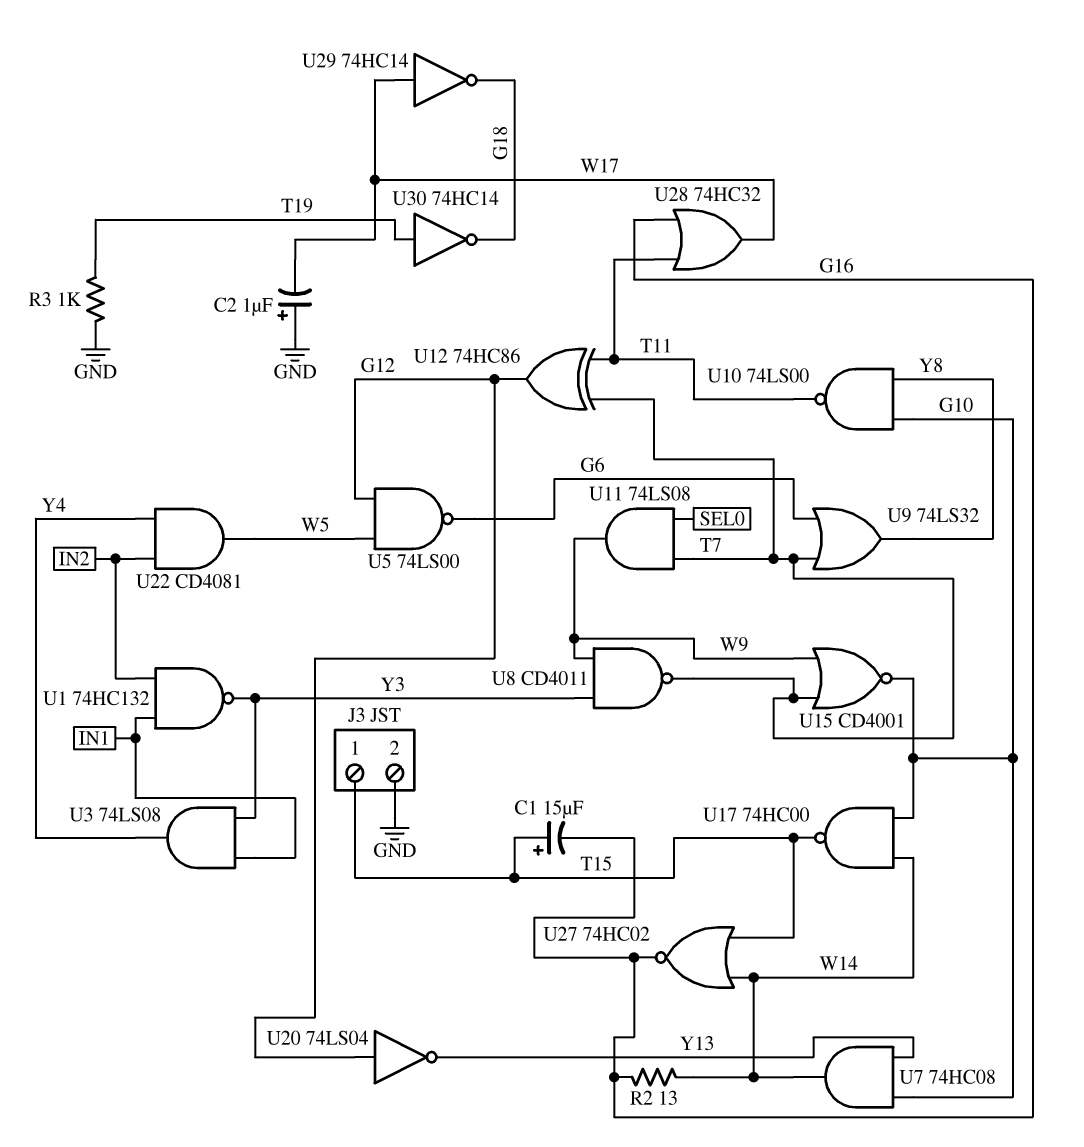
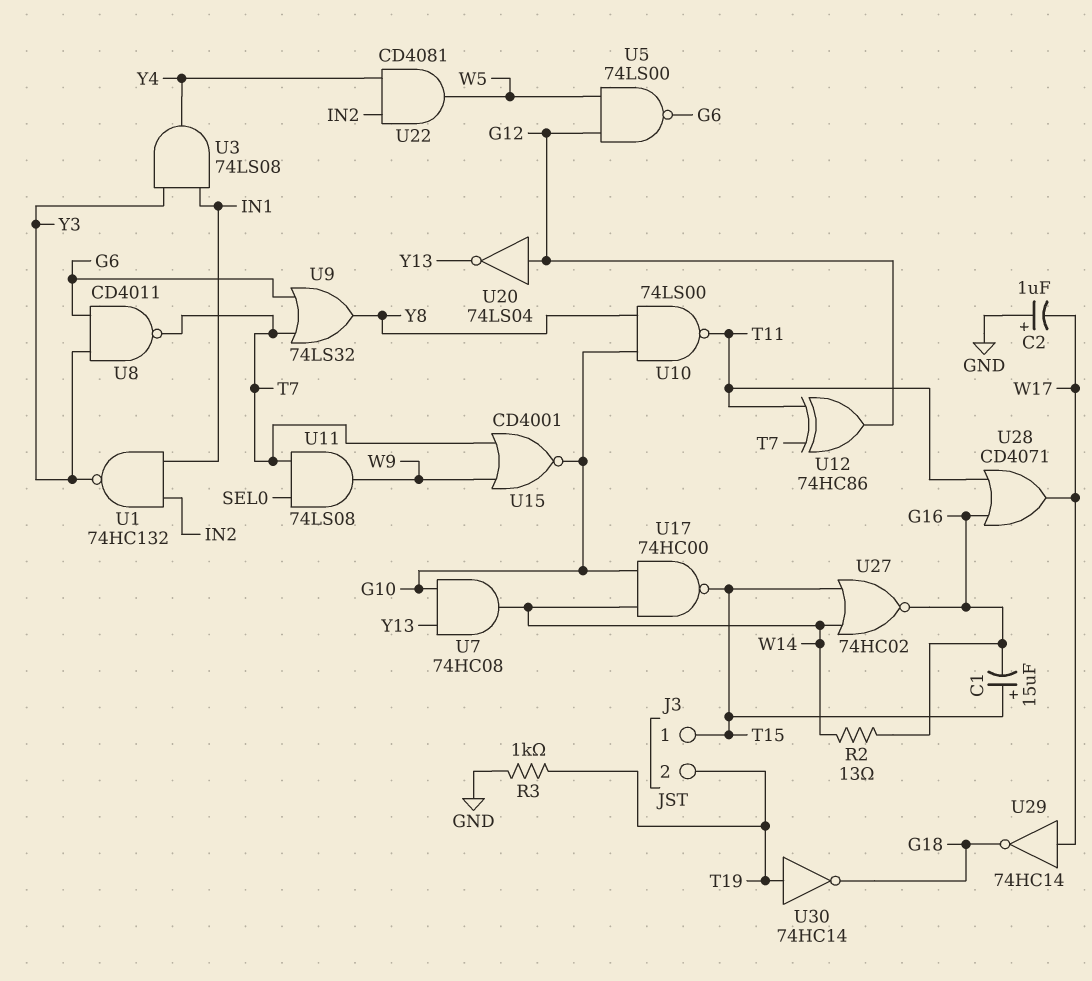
J3 pin 2: GND -> T19
U8: NAND CD4011 (in W9, in Y3, out T7) -> NAND CD4011 (in G6, in Y3, out T7)
U28: OR 74HC32 (in G16, in T11, out W17) -> OR CD4071 (in G16, in T11, out W17)

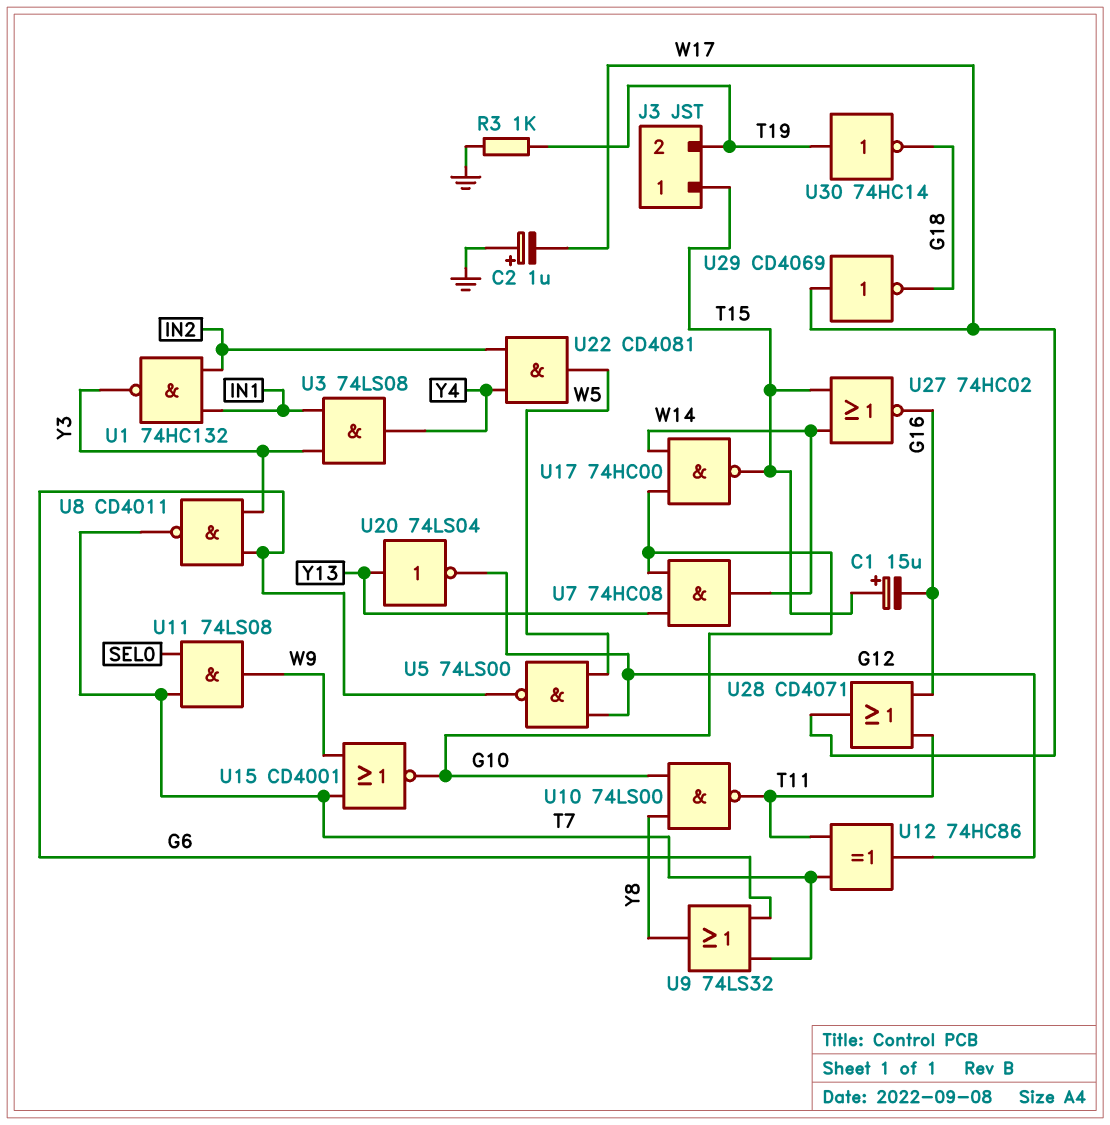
R2: 13 (G16, W14) -> none
U20: NOT 74LS04 (in G12, out Y13) -> NOT 74LS04 (in Y13, out G12)
U29: NOT 74HC14 (in W17, out G18) -> NOT CD4069 (in W17, out G18)

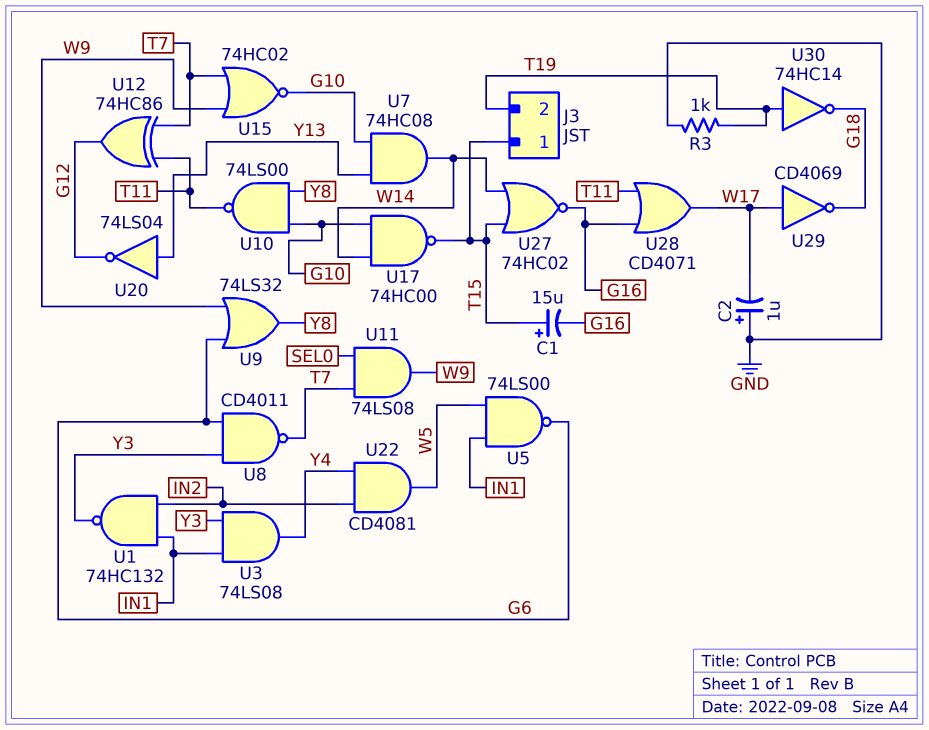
U5: NAND 74LS00 (in G12, in W5, out G6) -> NAND 74LS00 (in IN1, in W5, out G6)
U9: OR 74LS32 (in G6, in T7, out Y8) -> OR 74LS32 (in G6, in W9, out Y8)
U15: NOR CD4001 (in T7, in W9, out G10) -> NOR 74HC02 (in T7, in W9, out G10)

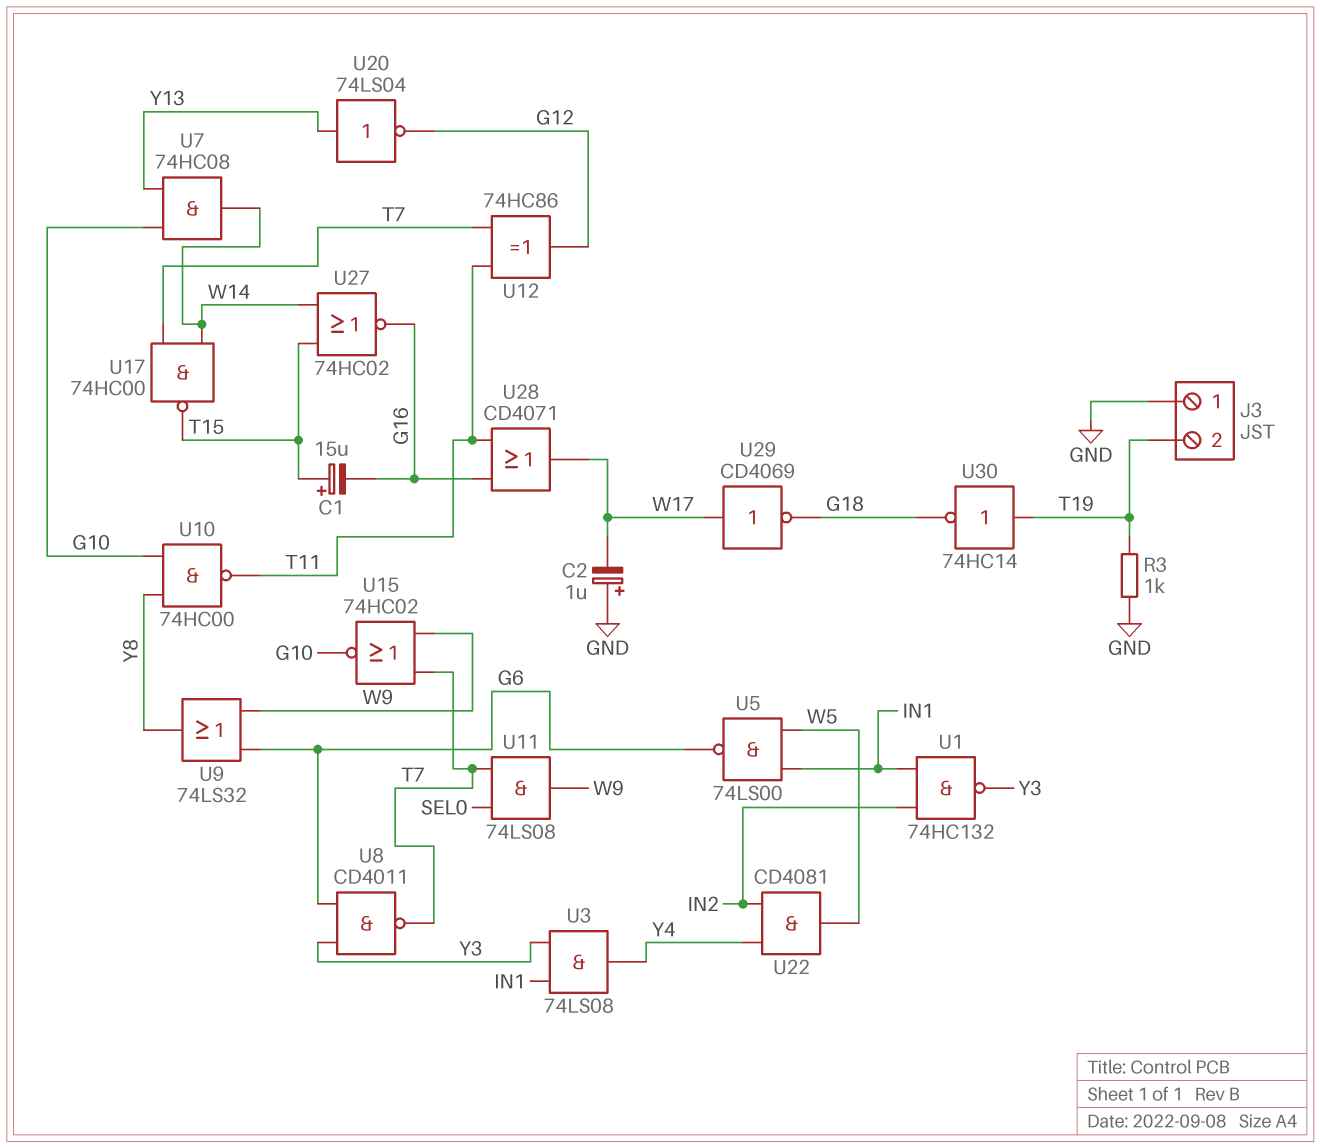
J3 pin 1: T15 -> GND
U10: NAND 74LS00 (in G10, in Y8, out T11) -> NAND 74HC00 (in G10, in Y8, out T11)
U17: NAND 74HC00 (in G10, in W14, out T15) -> NAND 74HC00 (in T7, in W14, out T15)

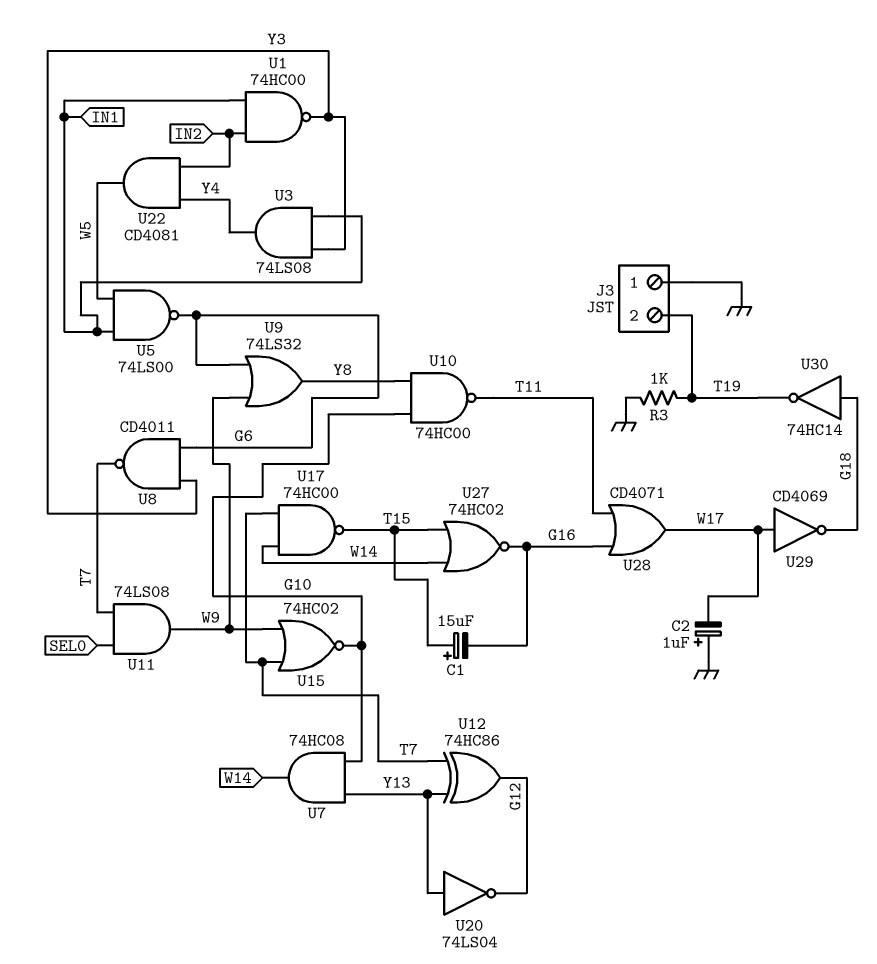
U1: NAND 74HC132 (in IN1, in IN2, out Y3) -> NAND 74HC00 (in IN1, in IN2, out Y3)
U12: XOR 74HC86 (in T7, in T11, out G12) -> XOR 74HC86 (in T7, in Y13, out G12)
U30: NOT 74HC14 (in T19, out G18) -> NOT 74HC14 (in G18, out T19)

